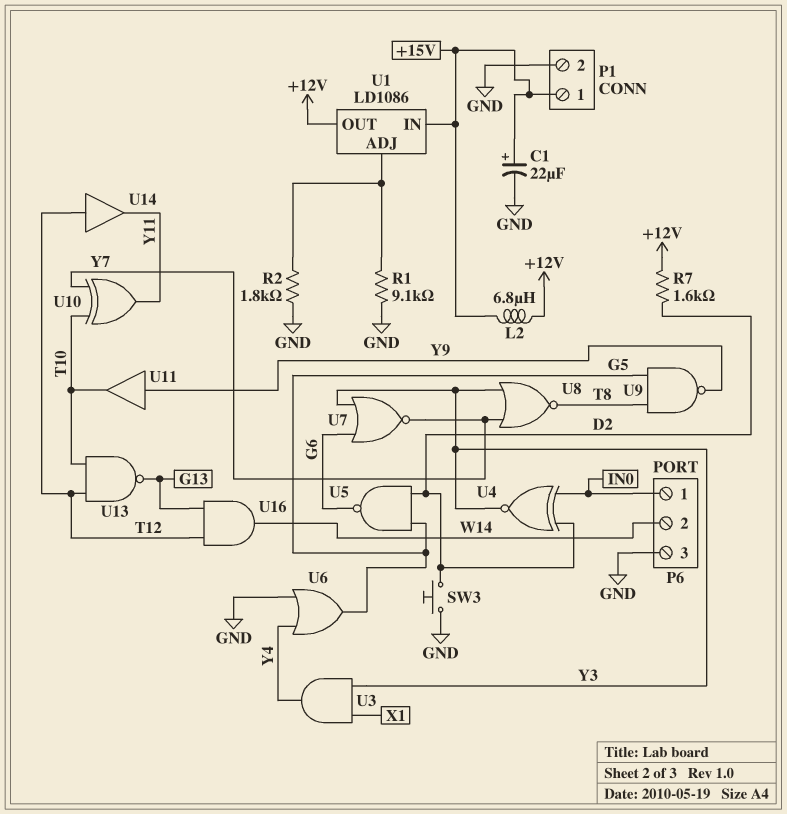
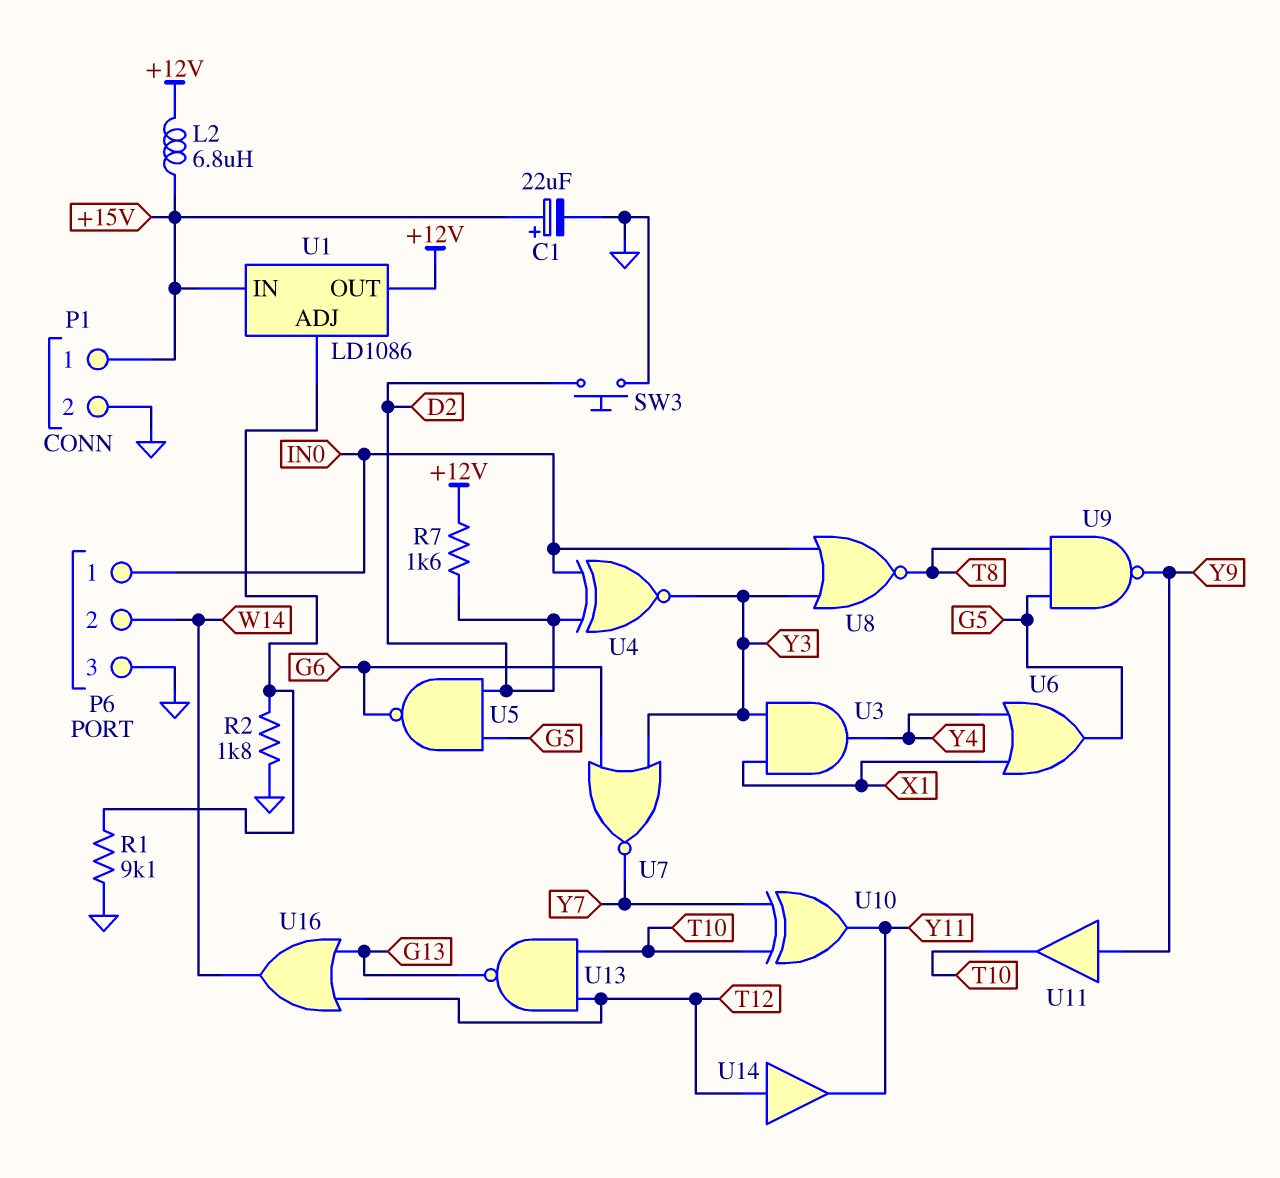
U6: OR (in GND, in Y4, out G5) -> OR (in X1, in Y4, out G5)
U8: NOR (in Y3, in Y7, out T8) -> NOR (in IN0, in Y3, out T8)
U16: AND (in G13, in T12, out W14) -> OR (in G13, in T12, out W14)

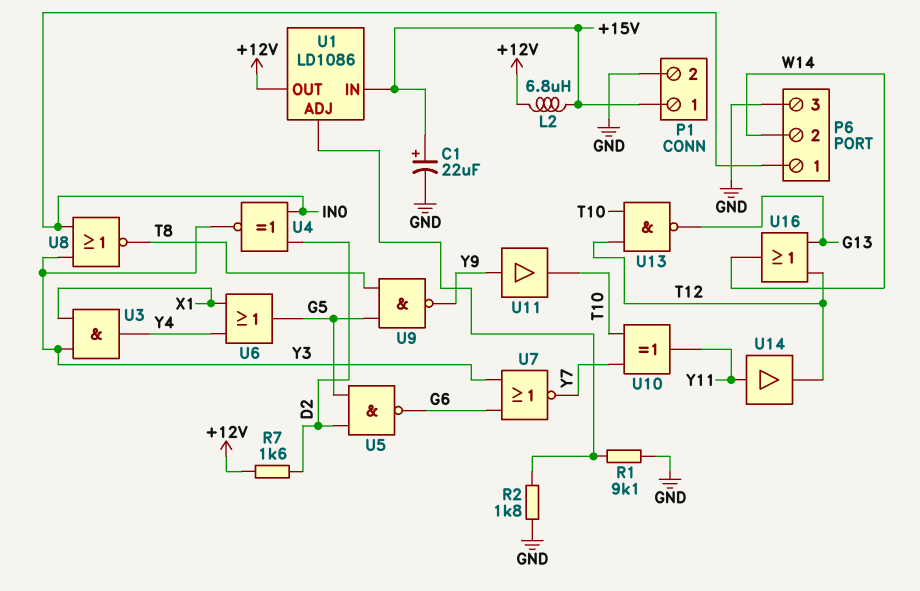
SW3: button (D2, GND) -> none
U14: buffer (in T12, out Y11) -> buffer (in Y11, out T12)

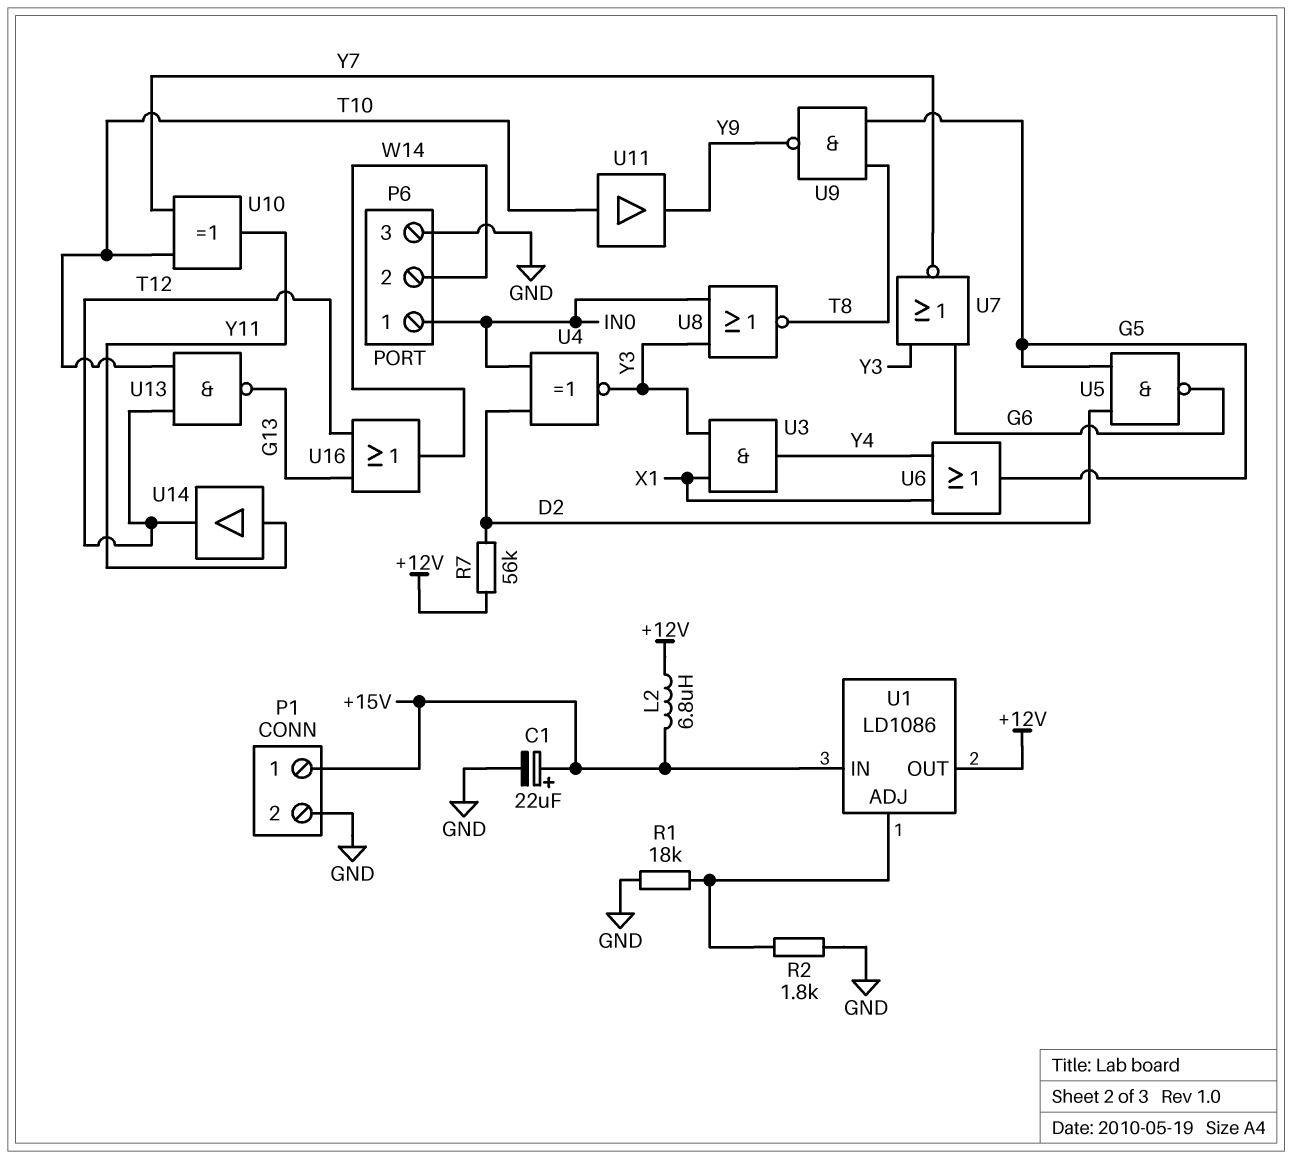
R1: 9.1k (GND, U1/ADJ) -> 18k (GND, U1/ADJ)
R7: 1.6k (+12V, D2) -> 56k (+12V, D2)
U11: buffer (in Y9, out T10) -> buffer (in T10, out Y9)

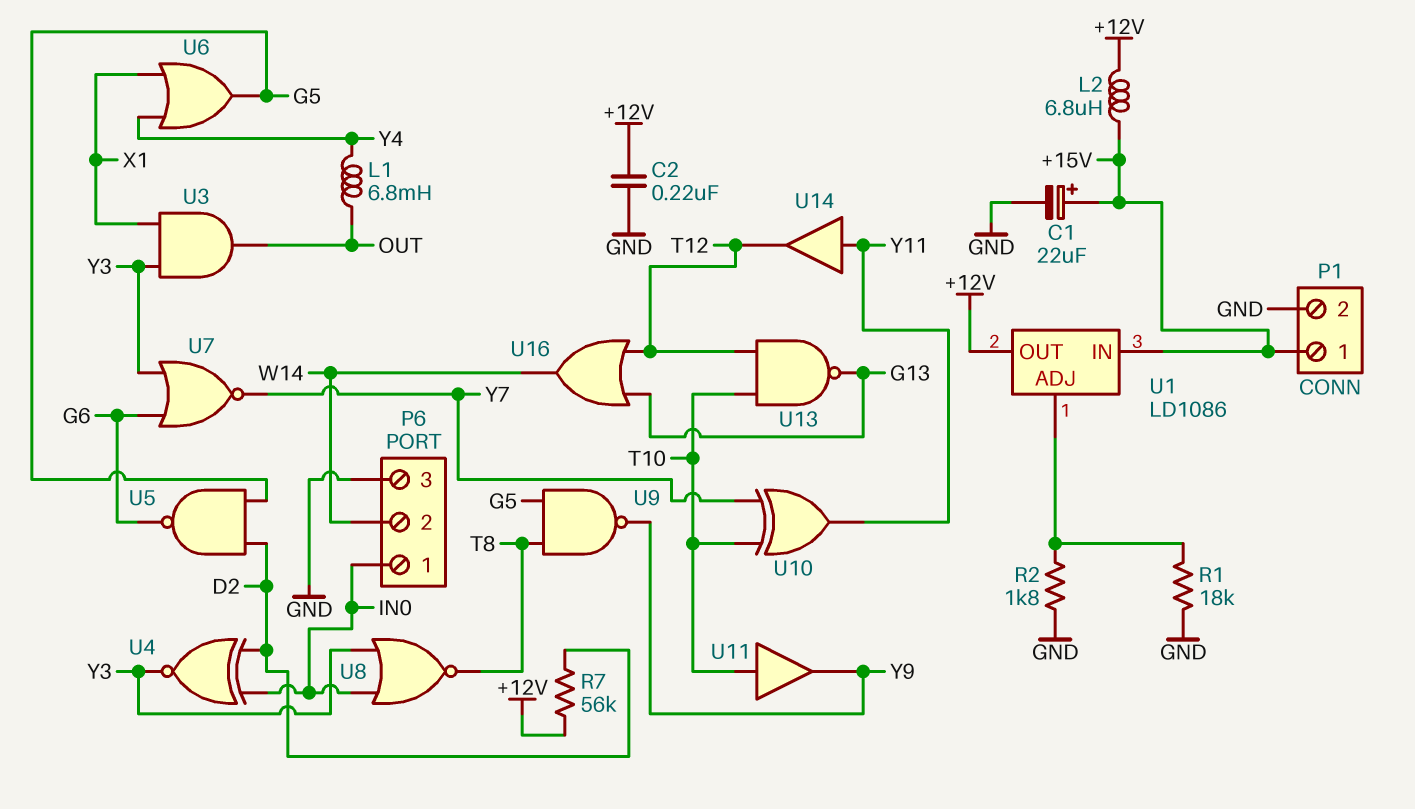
C2: none -> 220nF (+12V, GND)
L1: none -> 6.8mH (OUT, Y4)
U3: AND (in X1, in Y3, out Y4) -> AND (in X1, in Y3, out OUT)

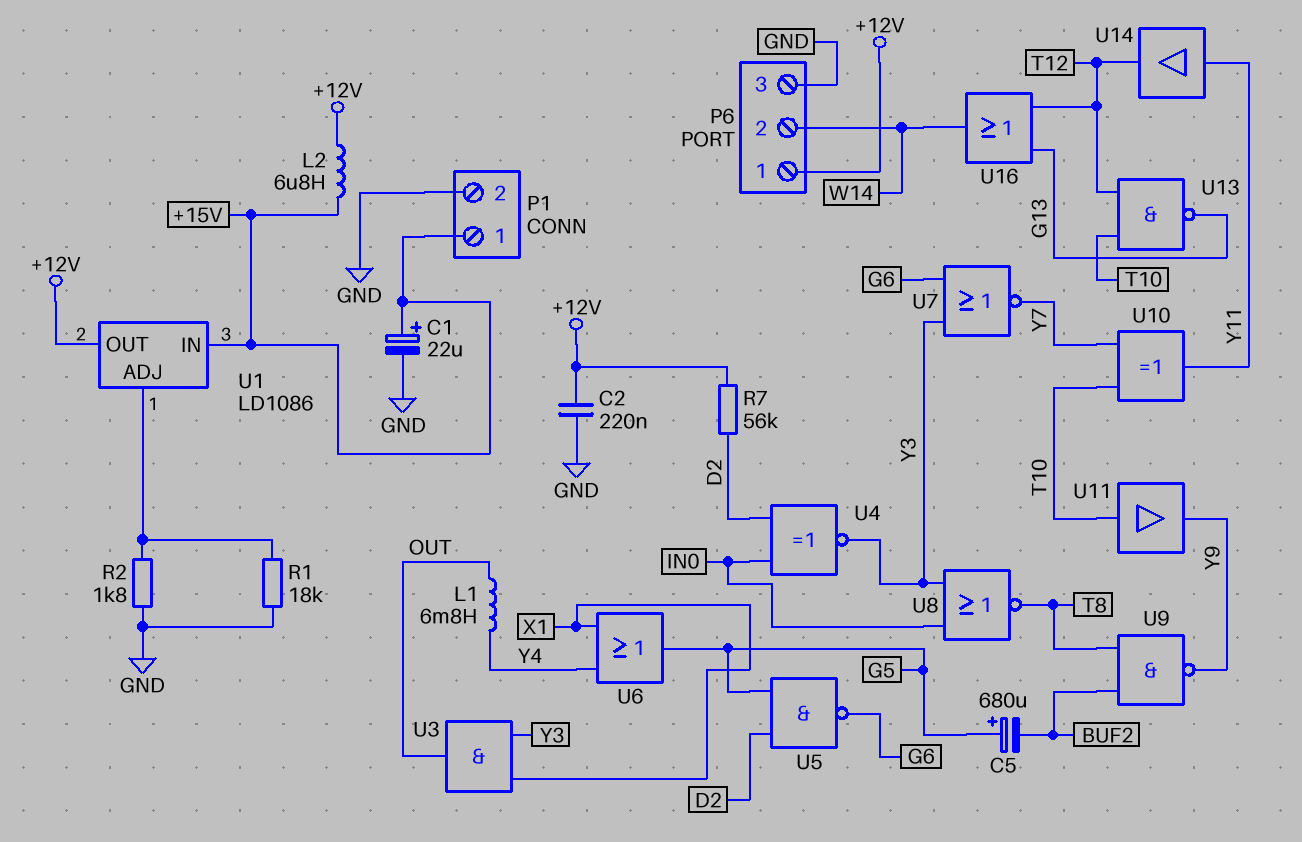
C5: none -> 680uF (plus G5, minus BUF2)
P6 pin 1: IN0 -> +12V
U9: NAND (in G5, in T8, out Y9) -> NAND (in BUF2, in T8, out Y9)

